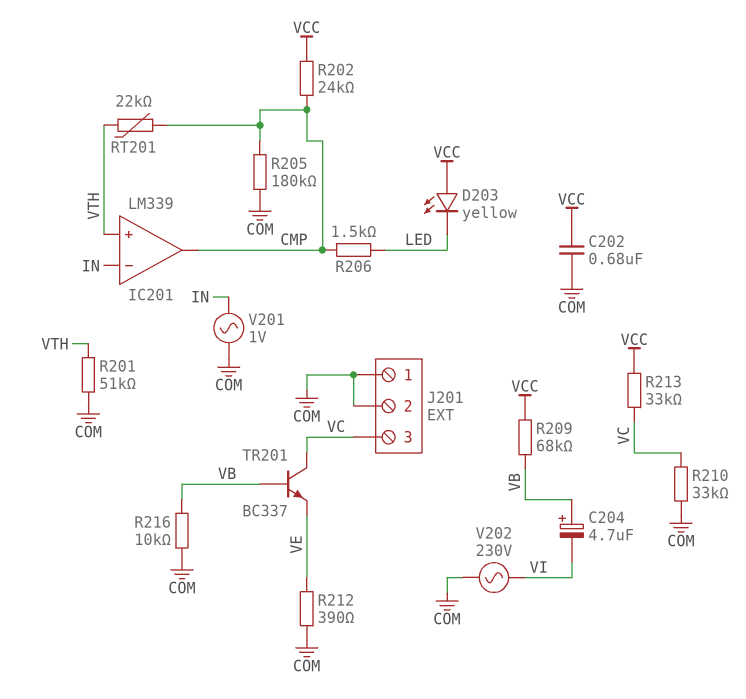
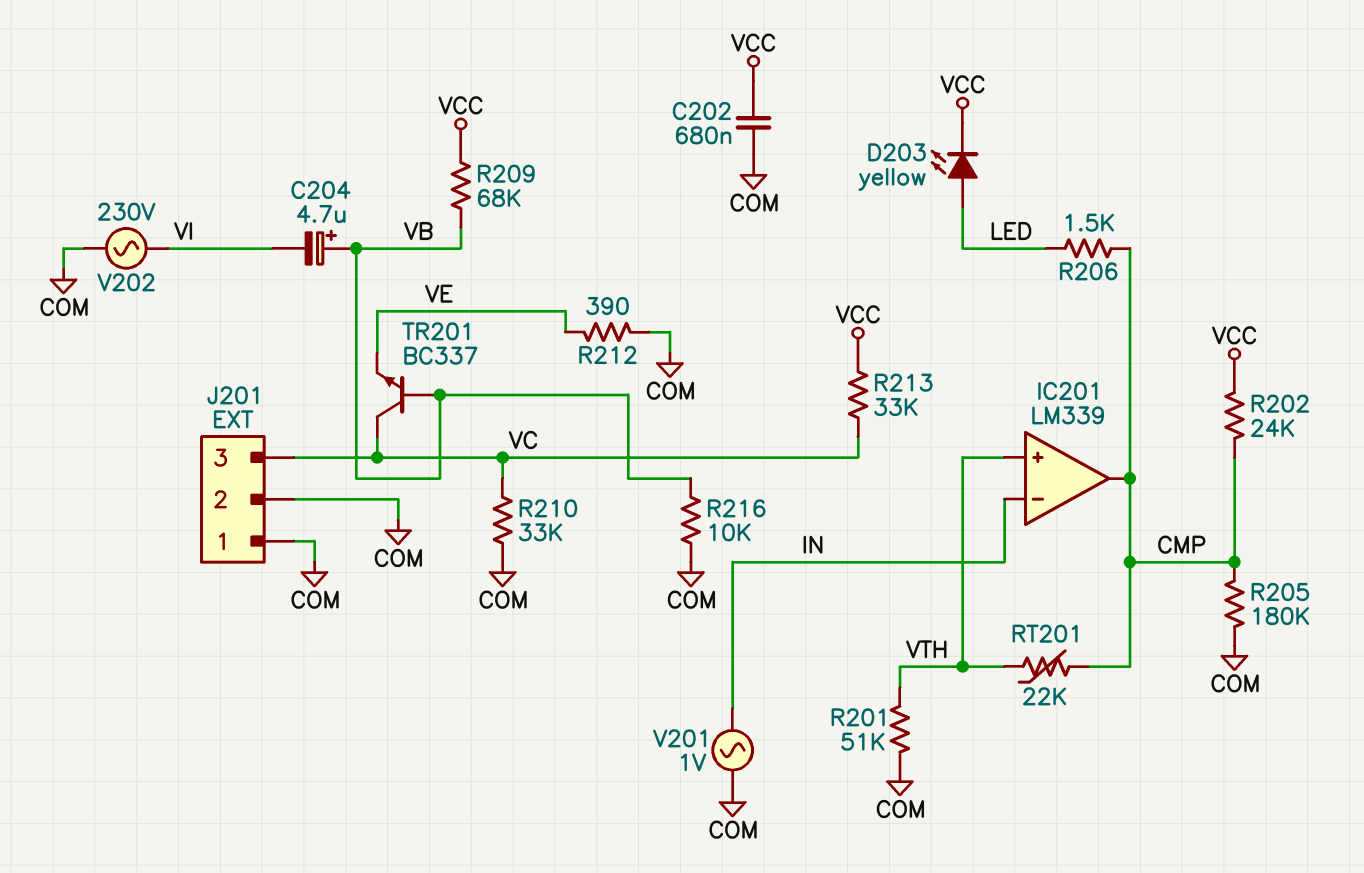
D203: LED yellow (A VCC, K LED) -> LED yellow (A LED, K VCC)

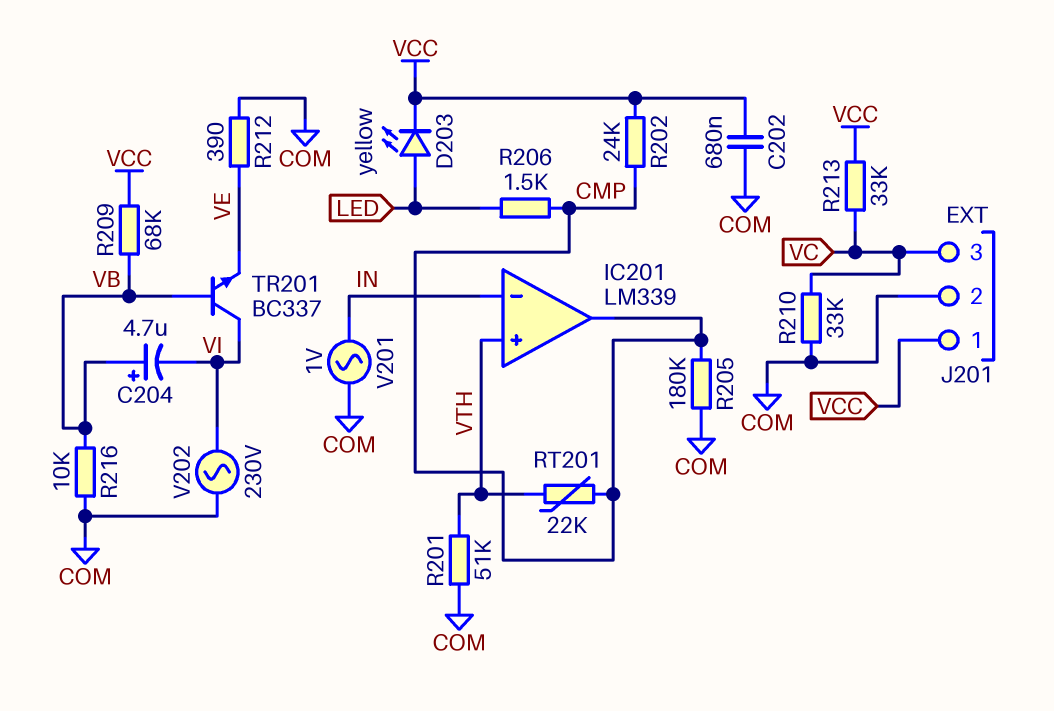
J201 pin 1: COM -> VCC
TR201: NPN BC337 (B VB, C VC, E VE) -> NPN BC337 (B VB, C VI, E VE)

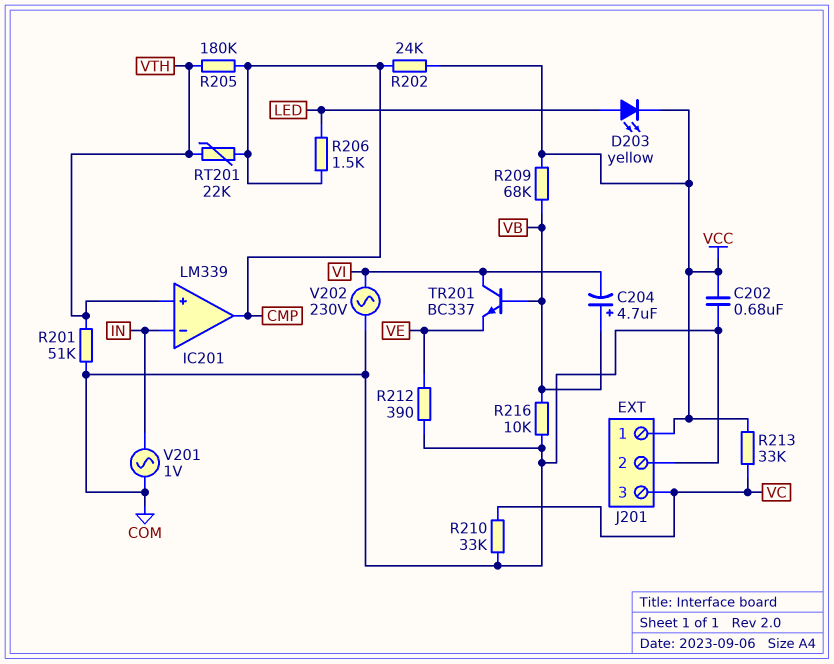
R205: 180k (CMP, COM) -> 180k (CMP, VTH)

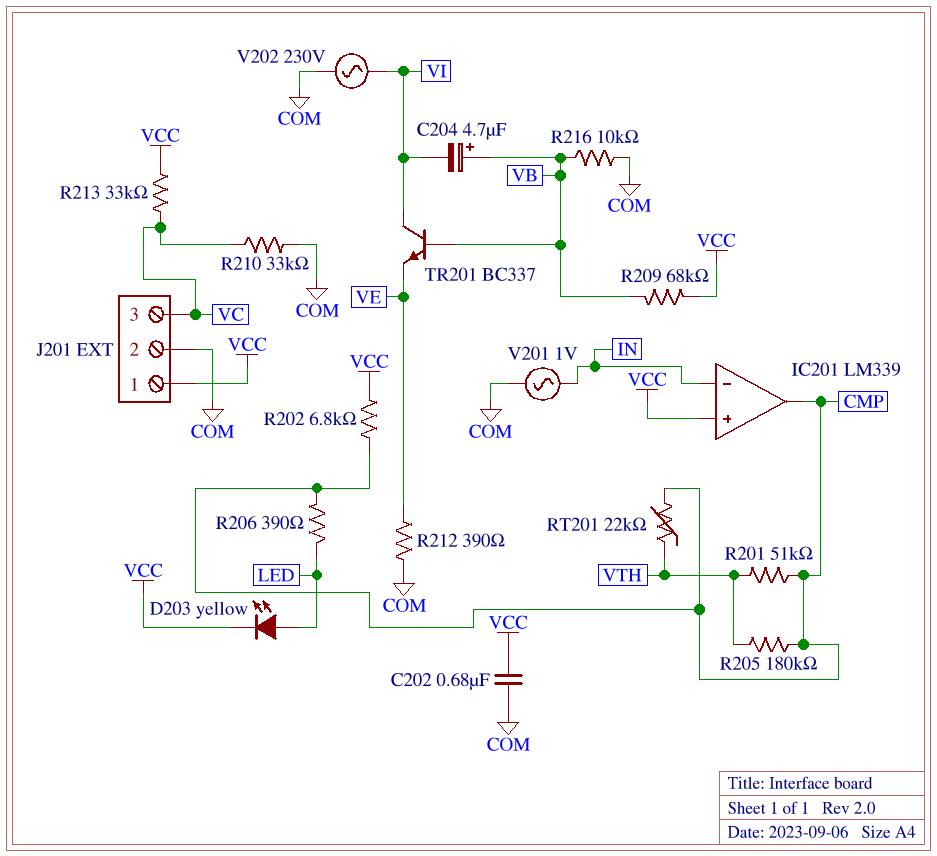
IC201 pin in+: VTH -> VCC
R201: 51k (COM, VTH) -> 51k (CMP, VTH)
R202: 24k (CMP, VCC) -> 6.8k (CMP, VCC)
R206: 1.5k (CMP, LED) -> 390 (CMP, LED)

